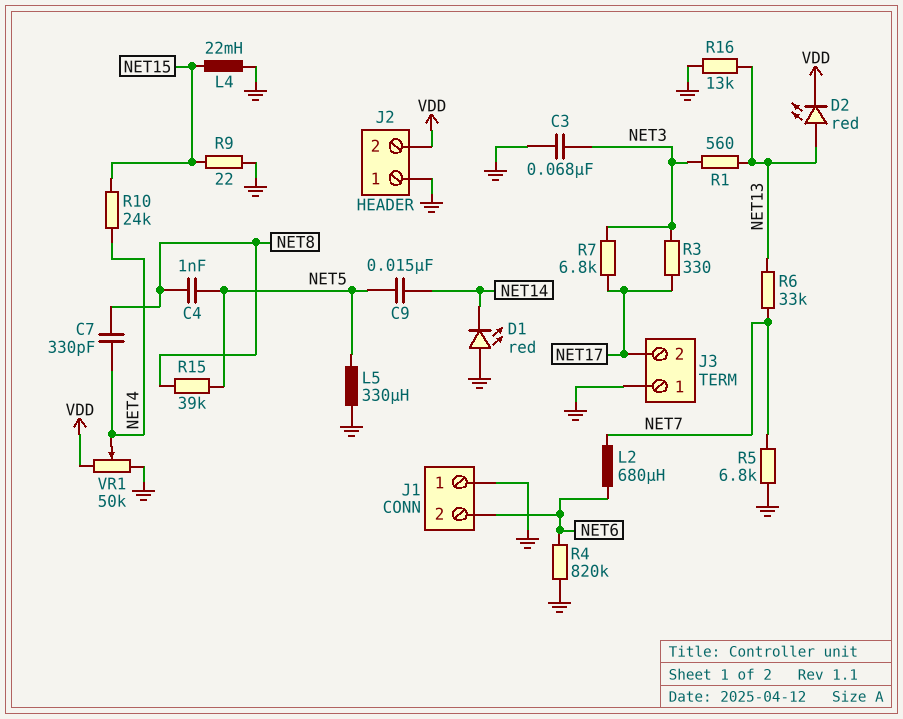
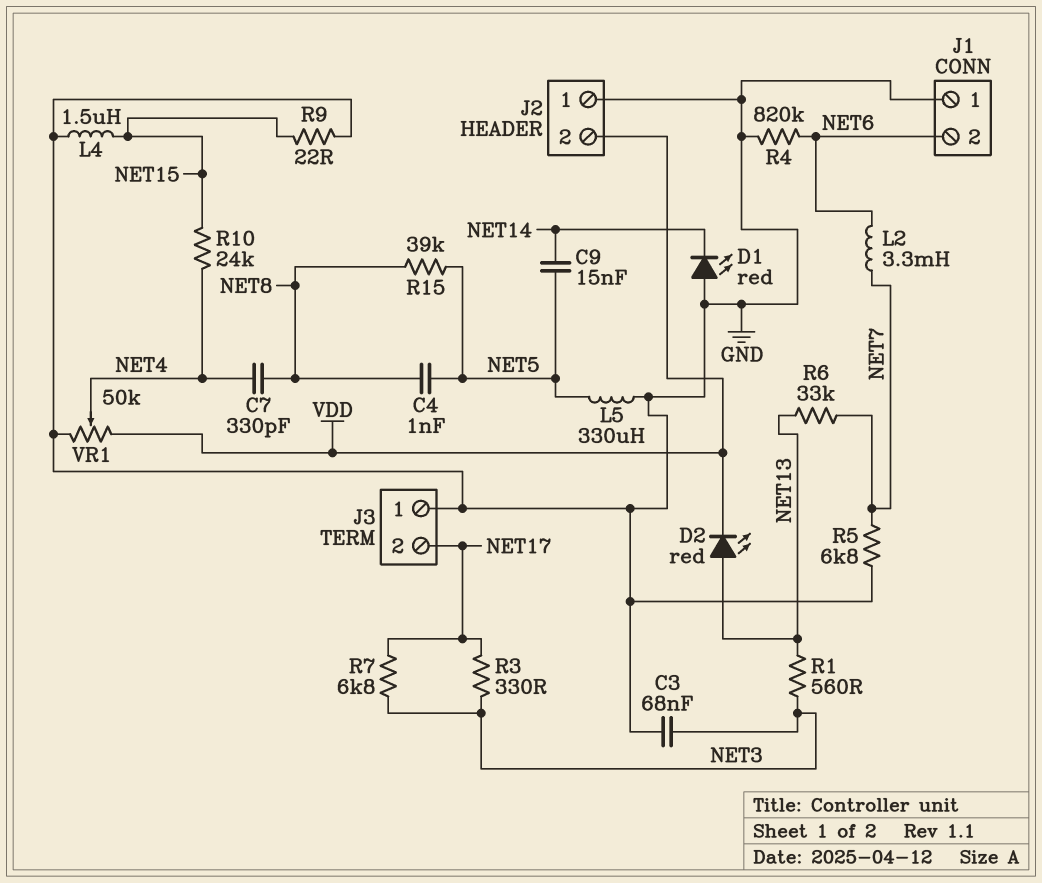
L2: 680uH (NET6, NET7) -> 3.3mH (NET6, NET7)
L4: 22mH (GND, NET15) -> 1.5uH (GND, NET15)
R16: 13k (GND, NET13) -> none

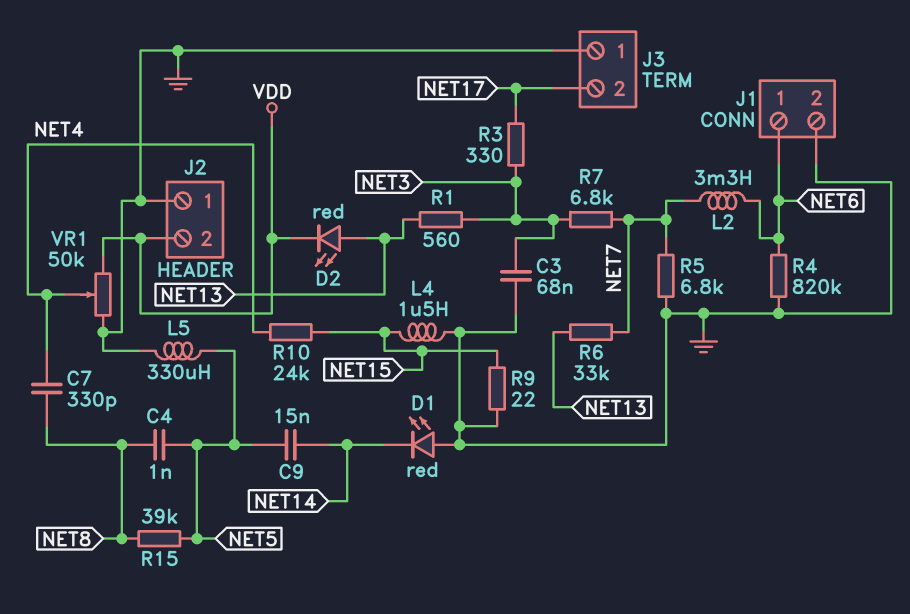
J1 pin 1: GND -> NET6
J1 pin 2: NET6 -> GND
R7: 6.8k (NET3, NET17) -> 6.8k (NET3, NET7)

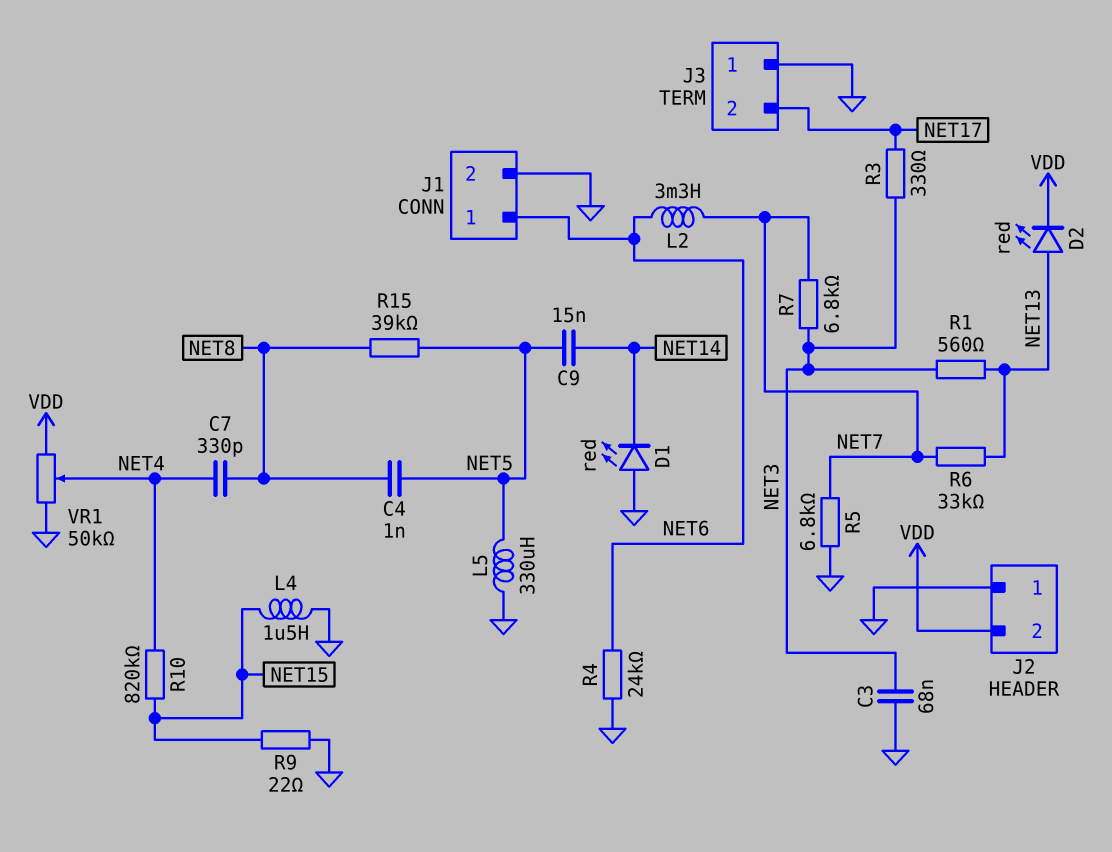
R4: 820k (GND, NET6) -> 24k (GND, NET6)
R10: 24k (NET4, NET15) -> 820k (NET4, NET15)

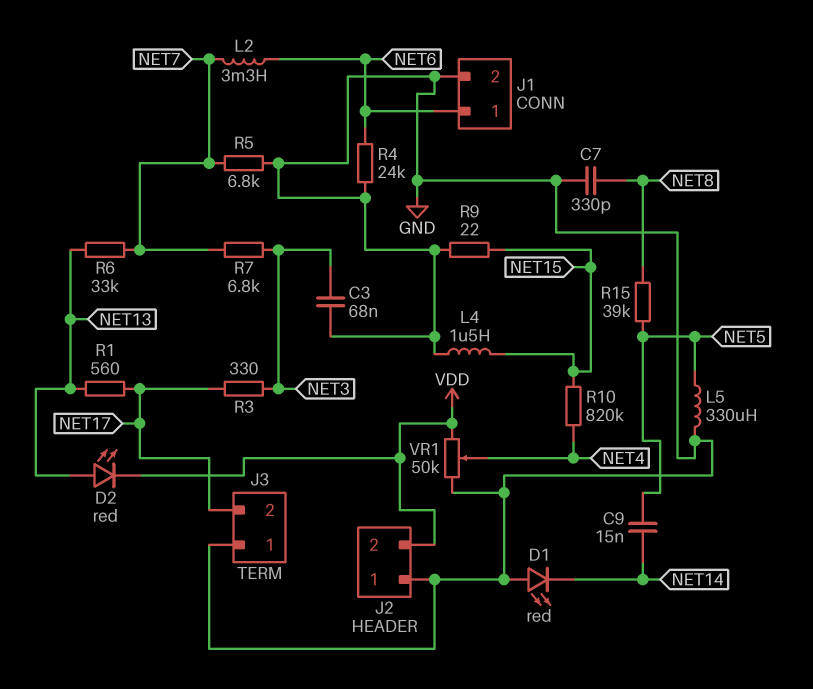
C4: 1nF (NET5, NET8) -> none
C7: 330pF (NET4, NET8) -> 330pF (GND, NET8)
R1: 560 (NET3, NET13) -> 560 (NET13, NET17)

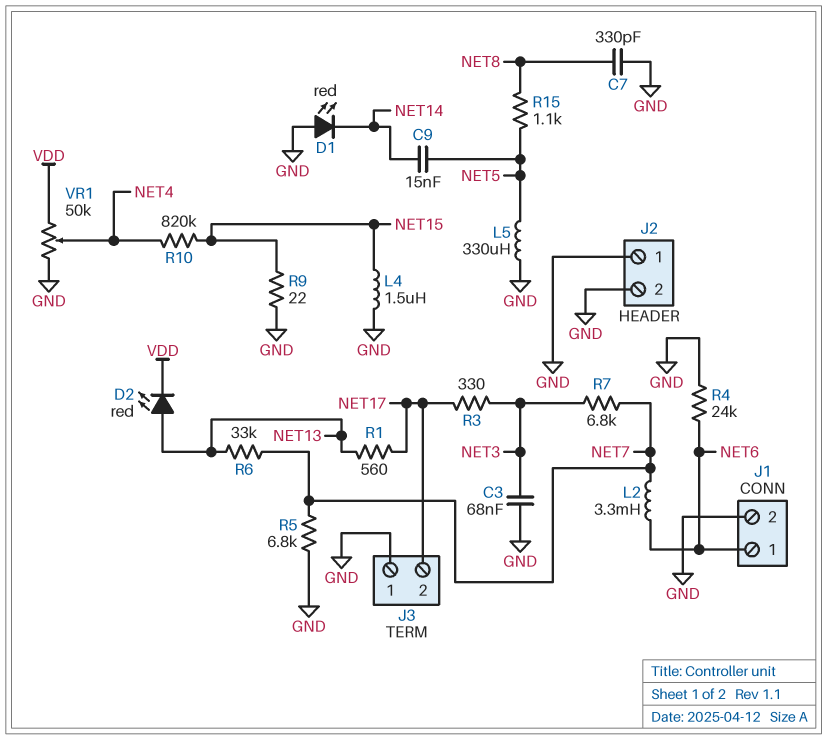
J2 pin 2: VDD -> GND
R15: 39k (NET5, NET8) -> 1.1k (NET5, NET8)

